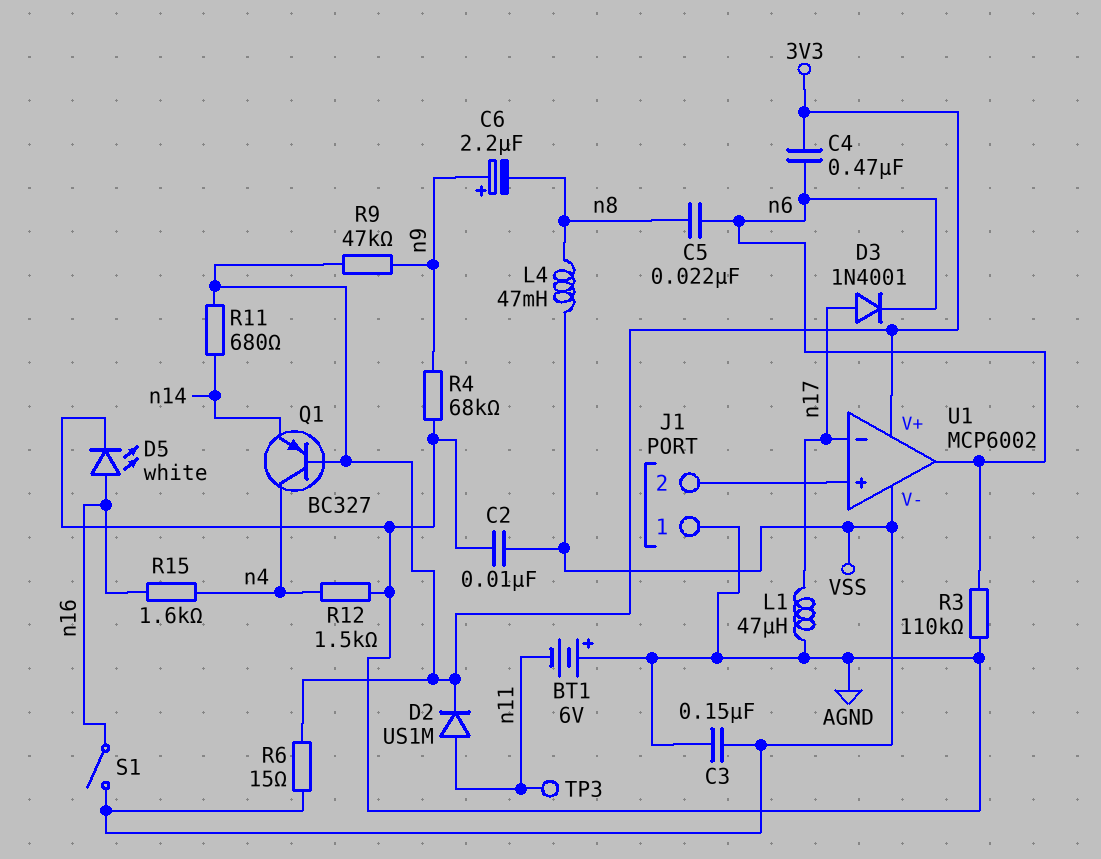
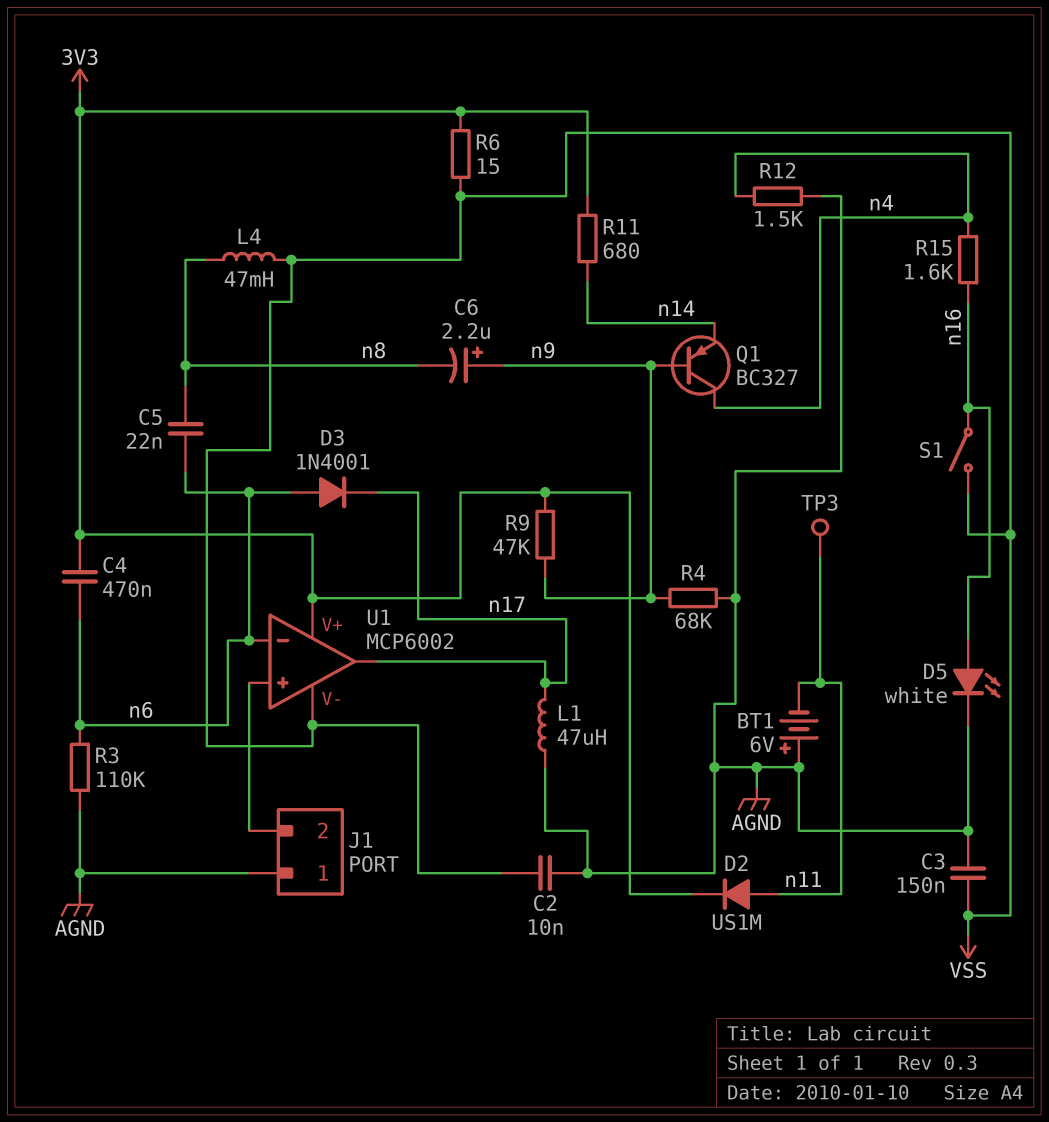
D3: diode 1N4001 (A n17, K n6) -> diode 1N4001 (A n6, K n17)
Q1: PNP BC327 (B 3V3, C n4, E n14) -> PNP BC327 (B n9, C n4, E n14)
U1 pin in-: n17 -> n6
U1 pin out: n6 -> n17

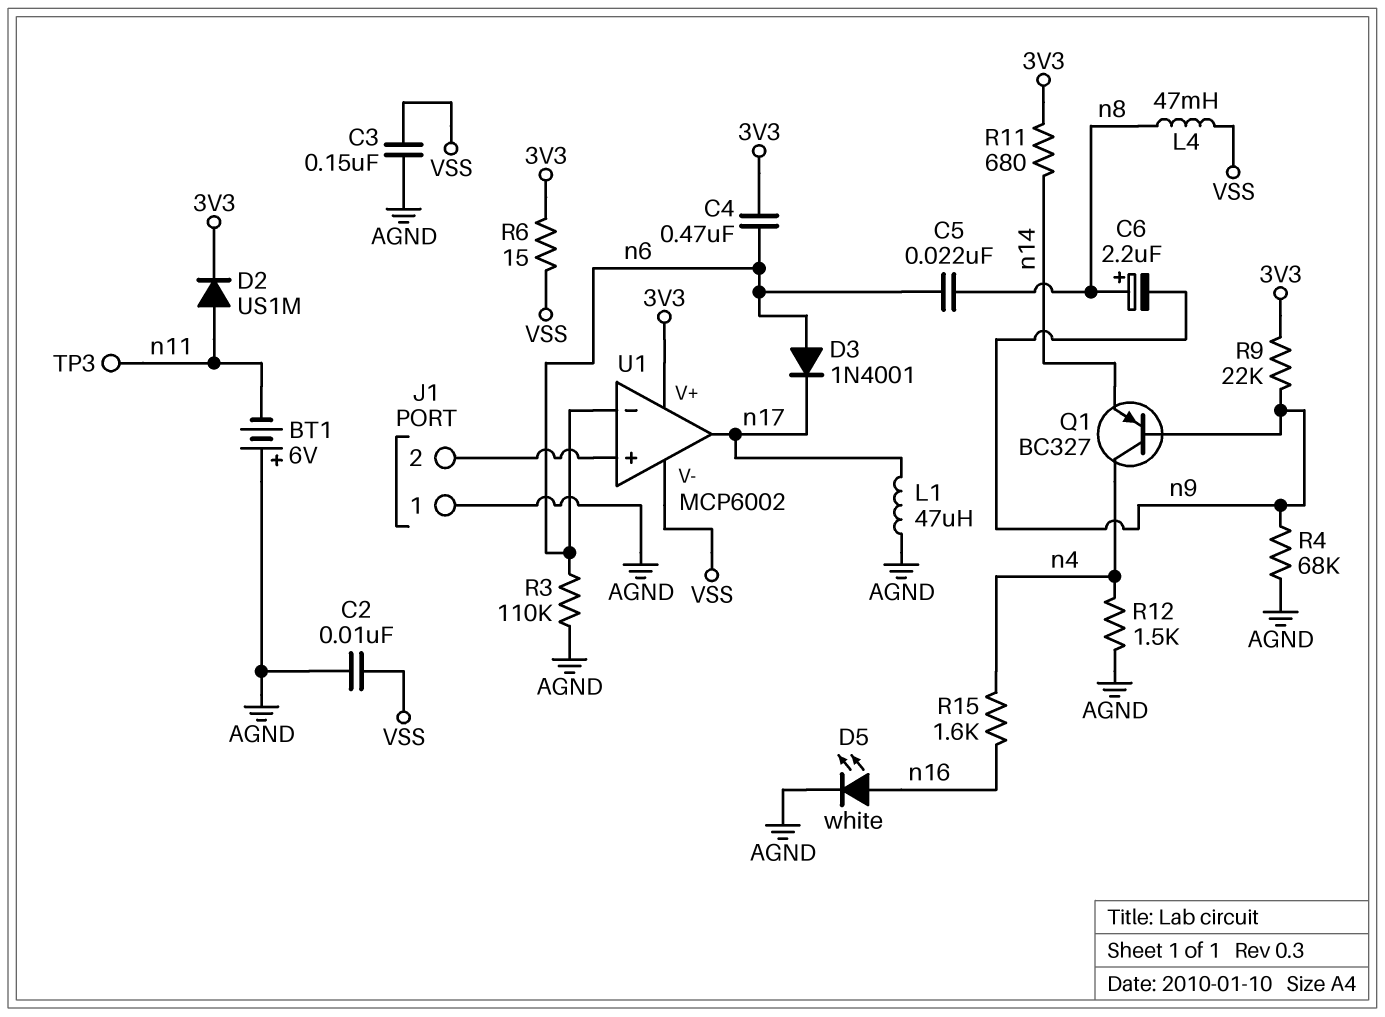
C6: 2.2uF (plus n9, minus n8) -> 2.2uF (plus n8, minus n9)
R9: 47k (3V3, n9) -> 22k (3V3, n9)
S1: switch (VSS, n16) -> none

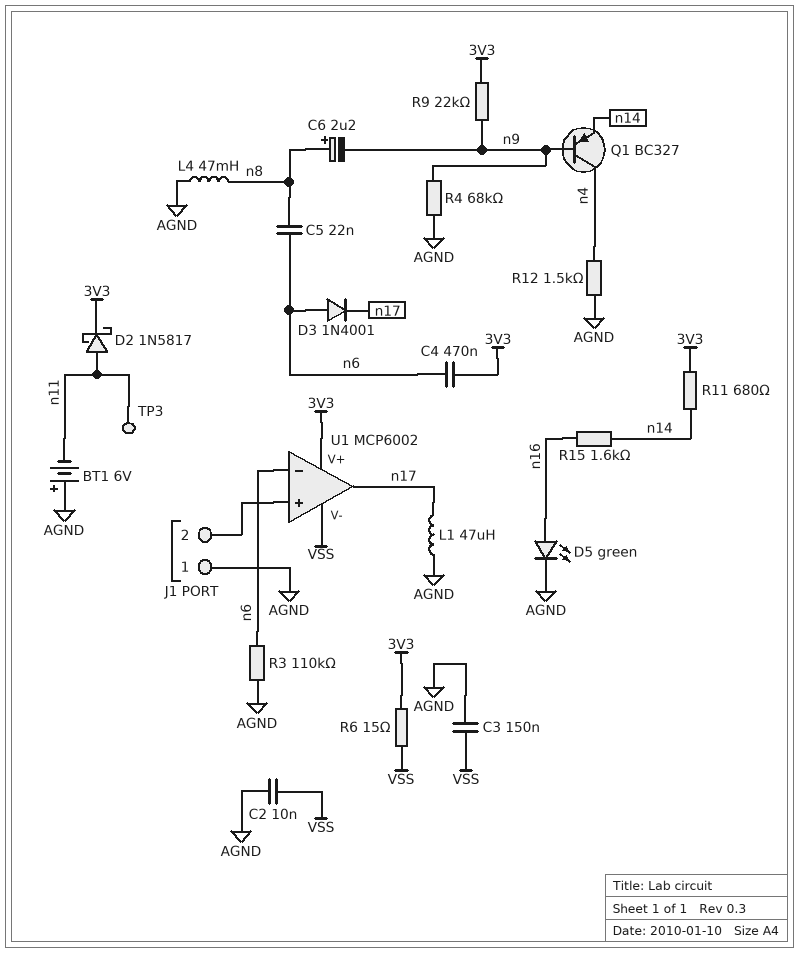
D2: diode US1M (A n11, K 3V3) -> schottky 1N5817 (A n11, K 3V3)
D5: LED white (A n16, K AGND) -> LED green (A n16, K AGND)
L4: 47mH (VSS, n8) -> 47mH (AGND, n8)
R15: 1.6k (n4, n16) -> 1.6k (n14, n16)

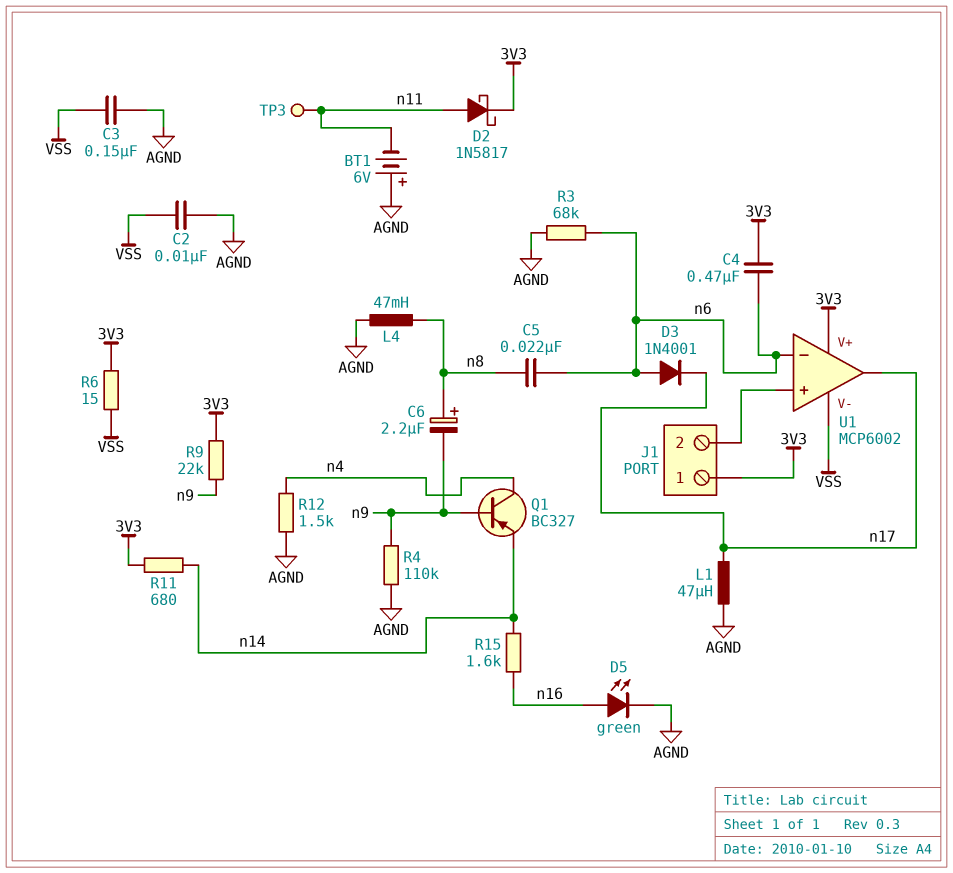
J1 pin 1: AGND -> 3V3
R3: 110k (AGND, n6) -> 68k (AGND, n6)
R4: 68k (AGND, n9) -> 110k (AGND, n9)

